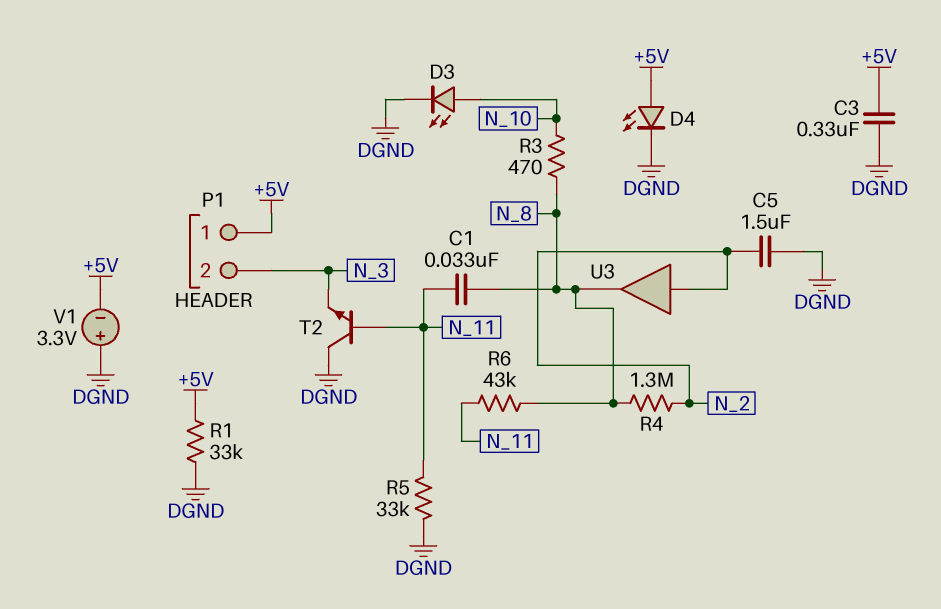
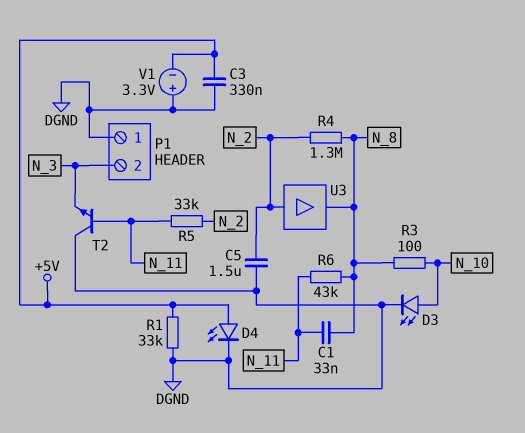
P1 pin 1: +5V -> DGND
R3: 470 (N_8, N_10) -> 100 (N_8, N_10)
R5: 33k (DGND, N_11) -> 33k (N_2, N_11)

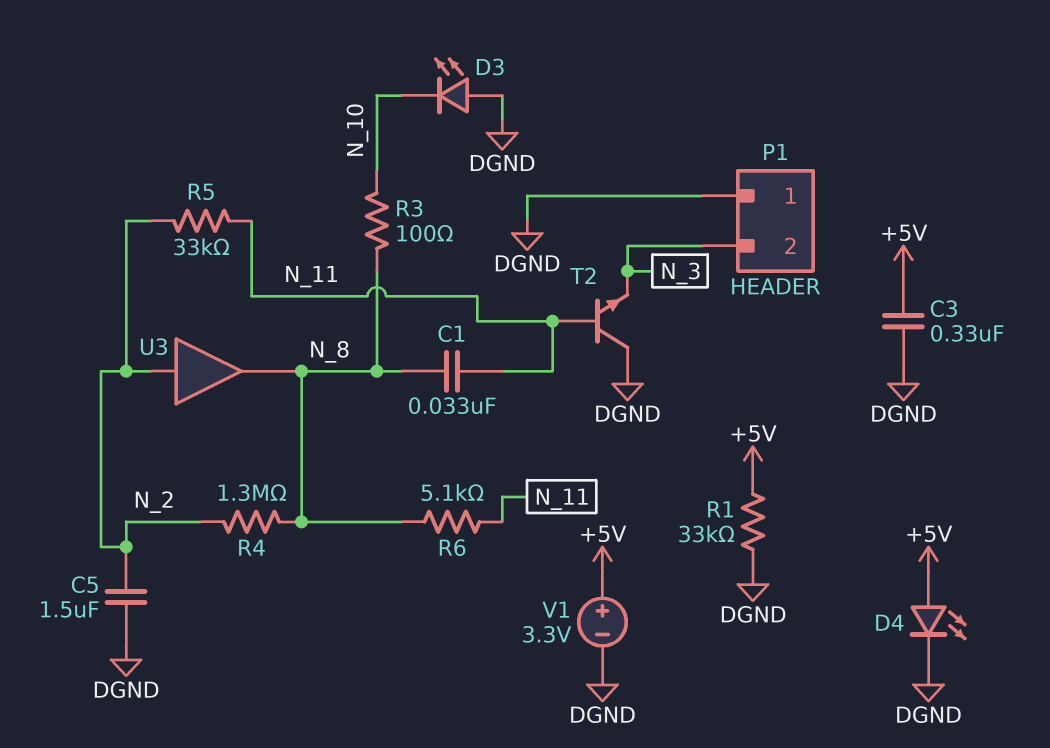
D3: LED (A N_10, K DGND) -> LED (A DGND, K N_10)
R6: 43k (N_8, N_11) -> 5.1k (N_8, N_11)
V1: 3.3V (plus DGND, minus +5V) -> 3.3V (plus +5V, minus DGND)

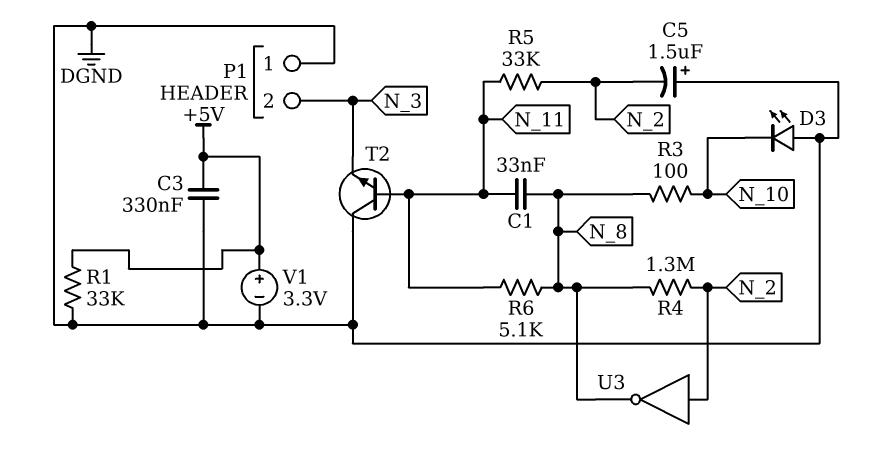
C5: 1.5uF (DGND, N_2) -> 1.5uF (plus DGND, minus N_2)
D4: LED (A +5V, K DGND) -> none
U3: buffer (in N_2, out N_8) -> NOT (in N_2, out N_8)

